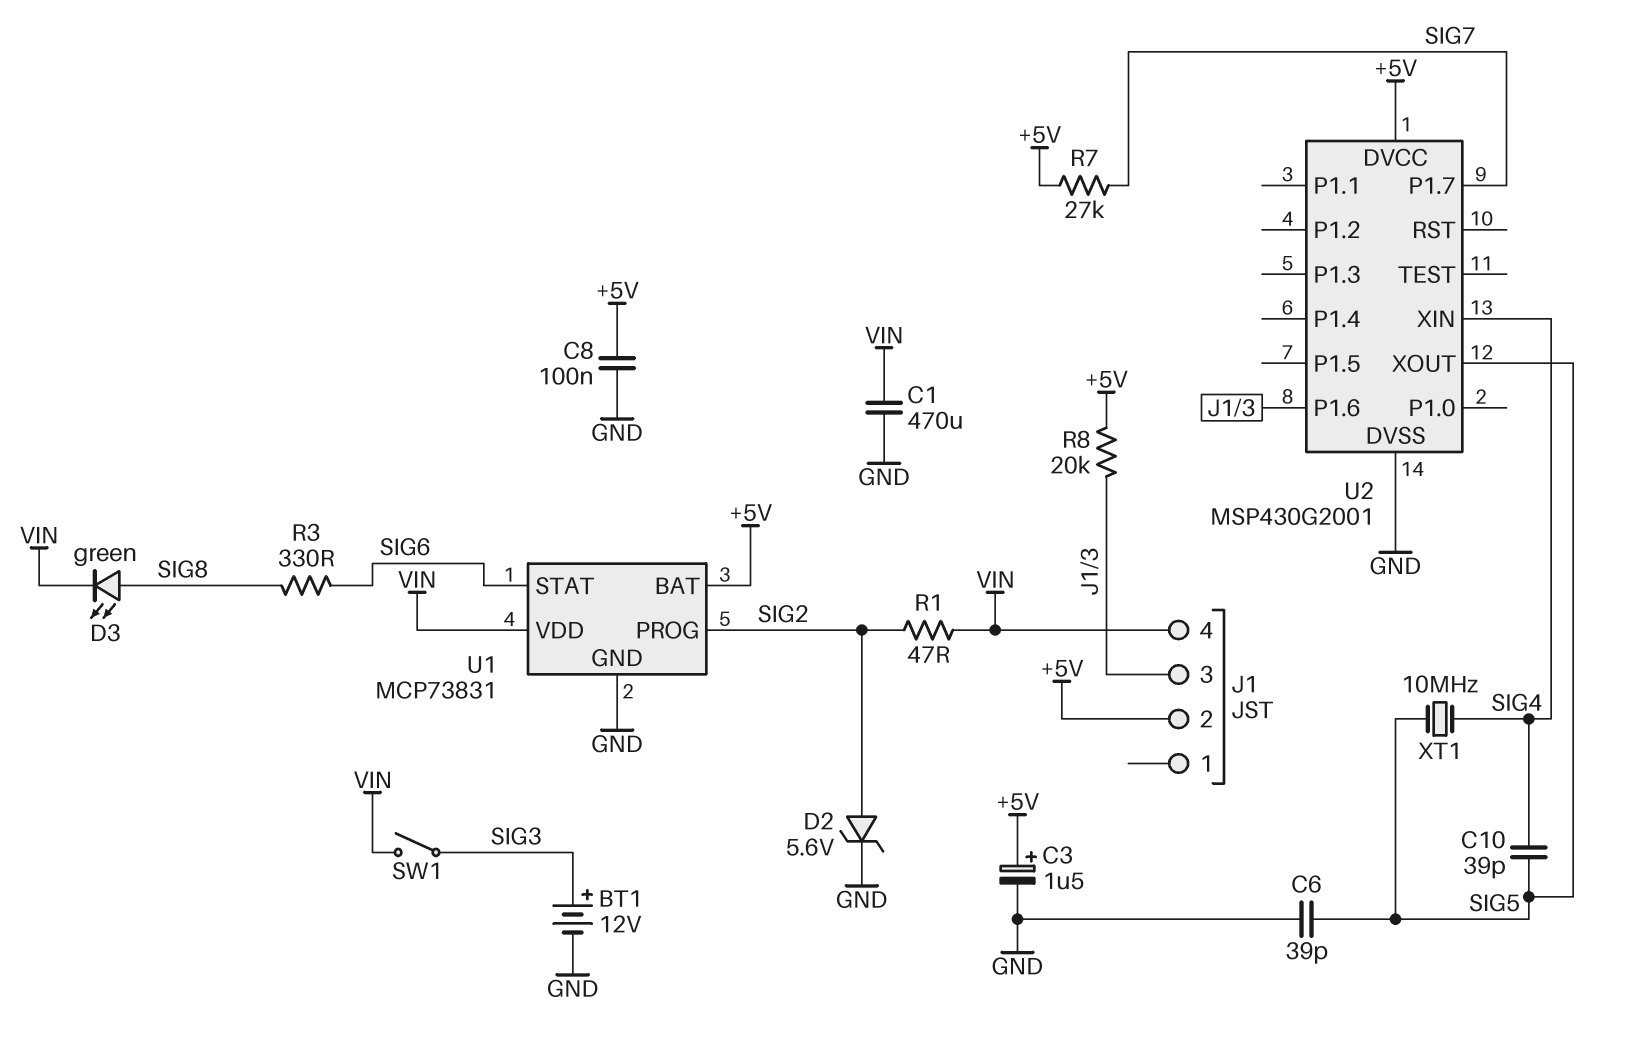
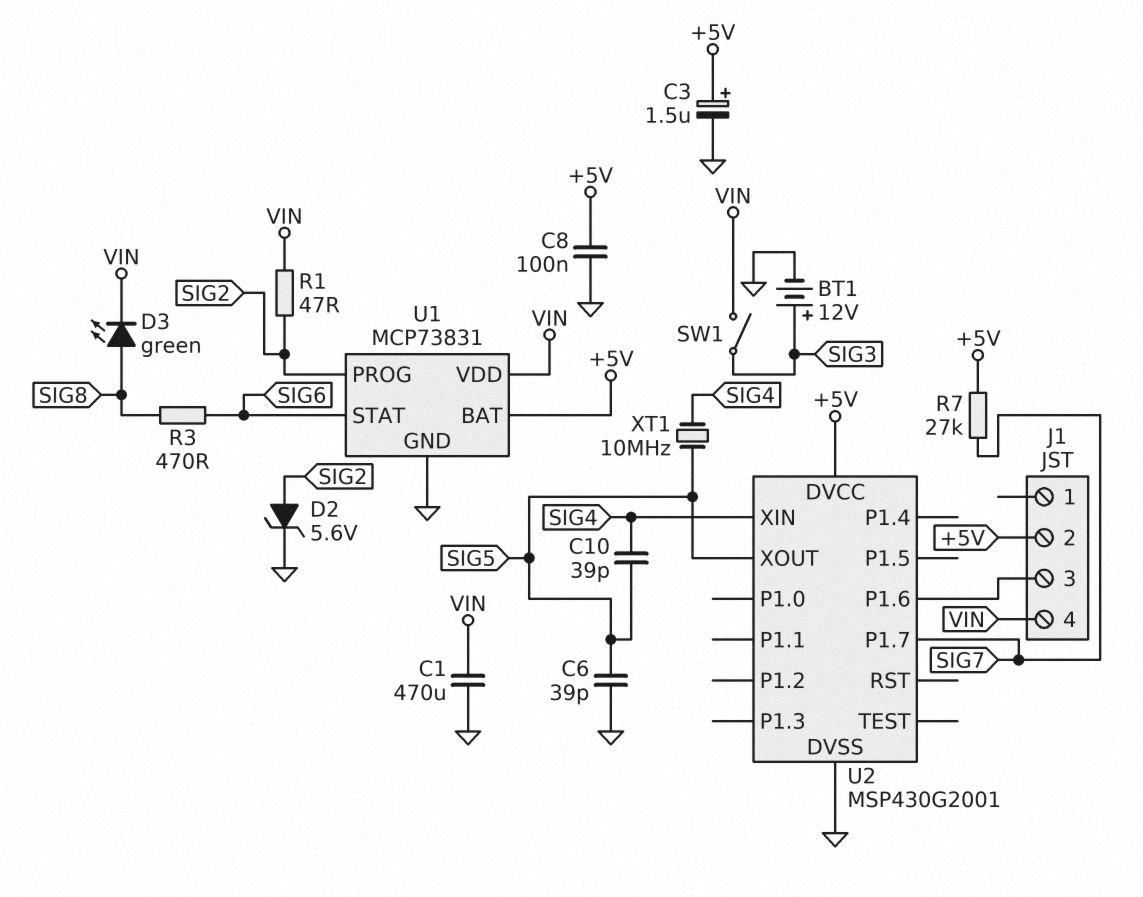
R3: 330 (SIG6, SIG8) -> 470 (SIG6, SIG8)
R8: 20k (+5V, J1/3) -> none

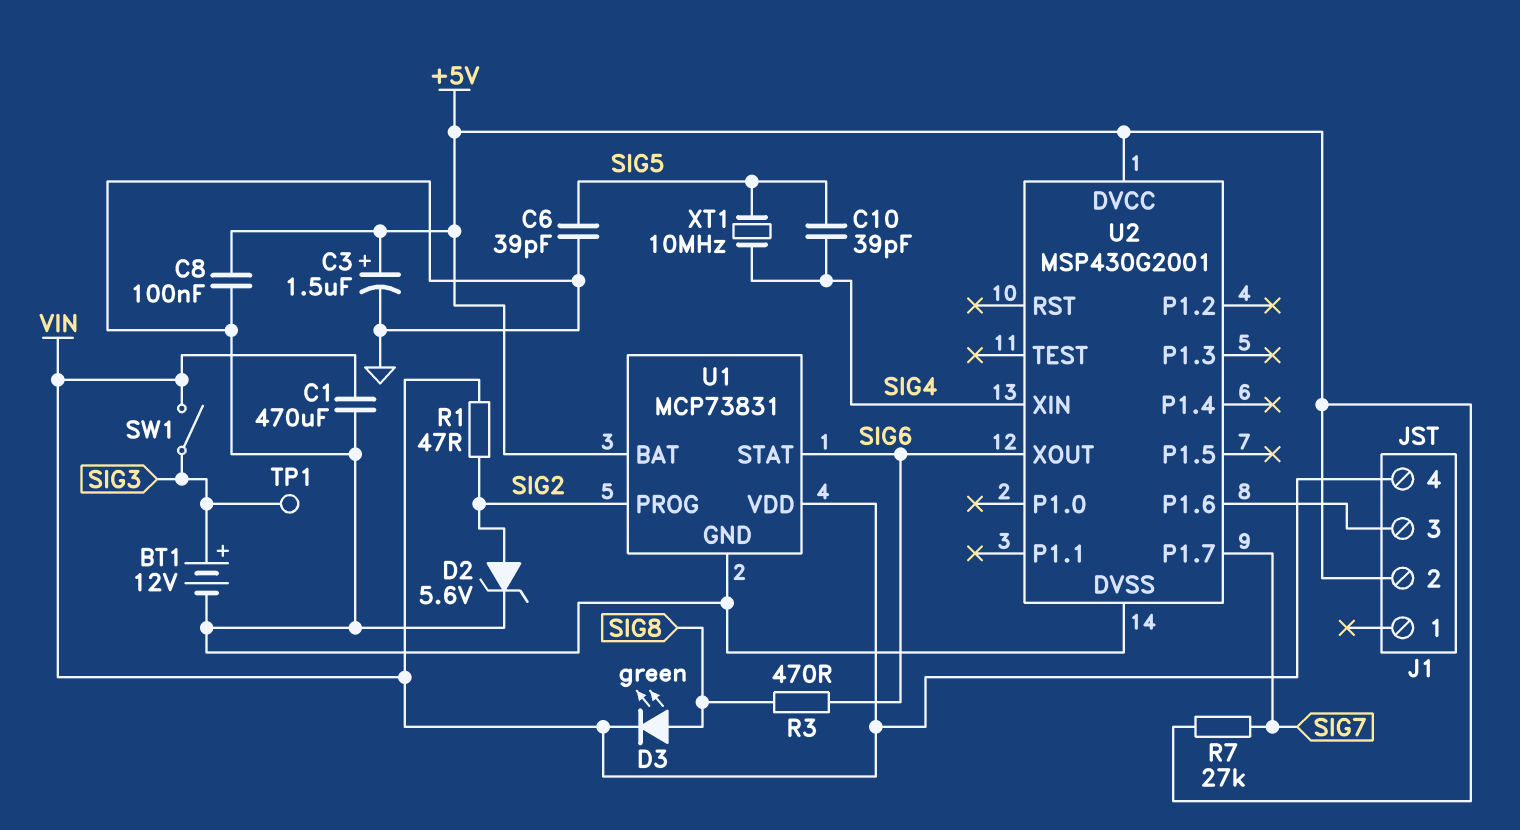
TP1: none -> test point (SIG3)
U2 pin XOUT: SIG5 -> SIG6

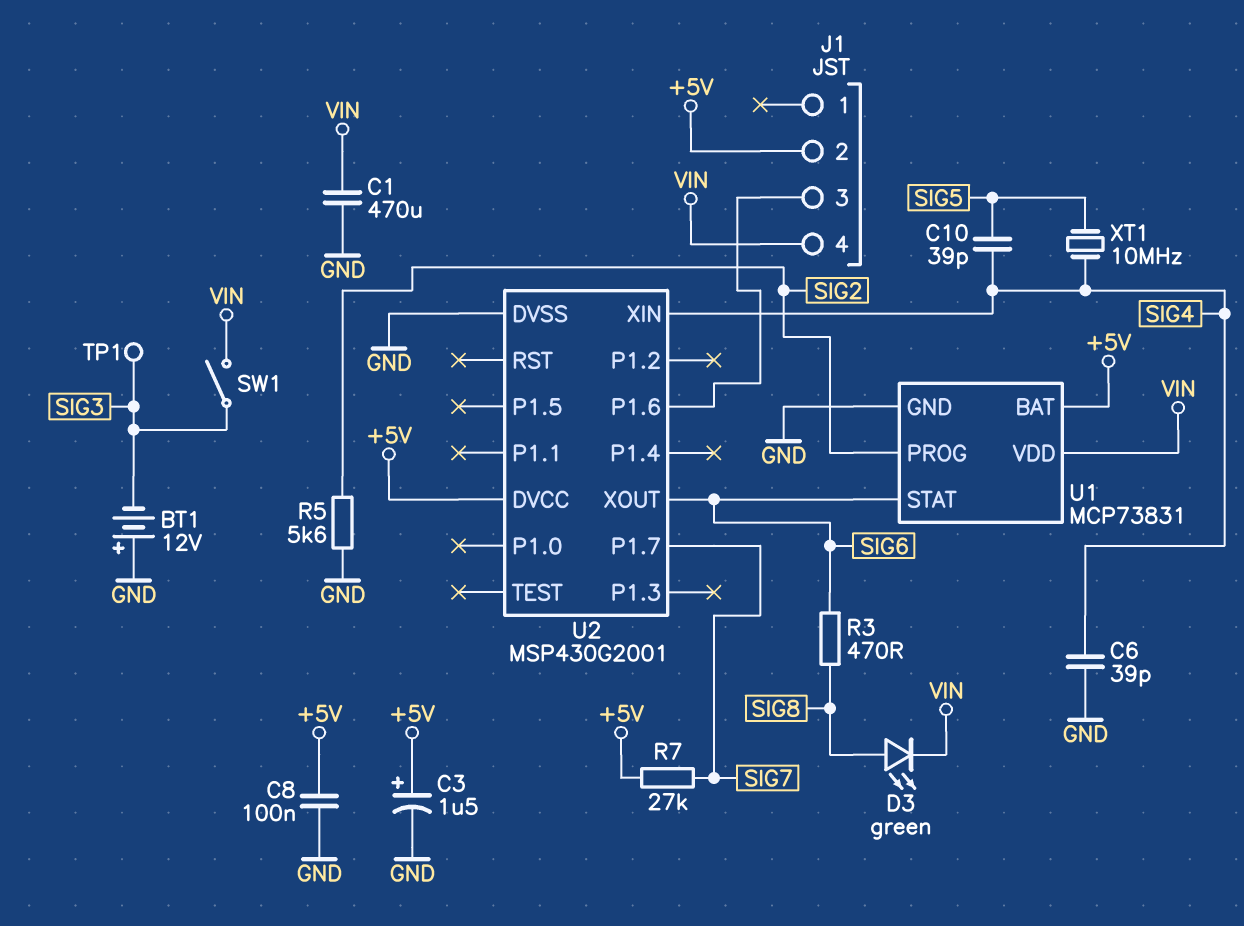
BT1: 12V (plus SIG3, minus GND) -> 12V (plus GND, minus SIG3)
C6: 39pF (GND, SIG5) -> 39pF (GND, SIG4)
D2: zener 5.6V (A SIG2, K GND) -> none
R1: 47 (SIG2, VIN) -> none
R5: none -> 5.6k (GND, SIG2)

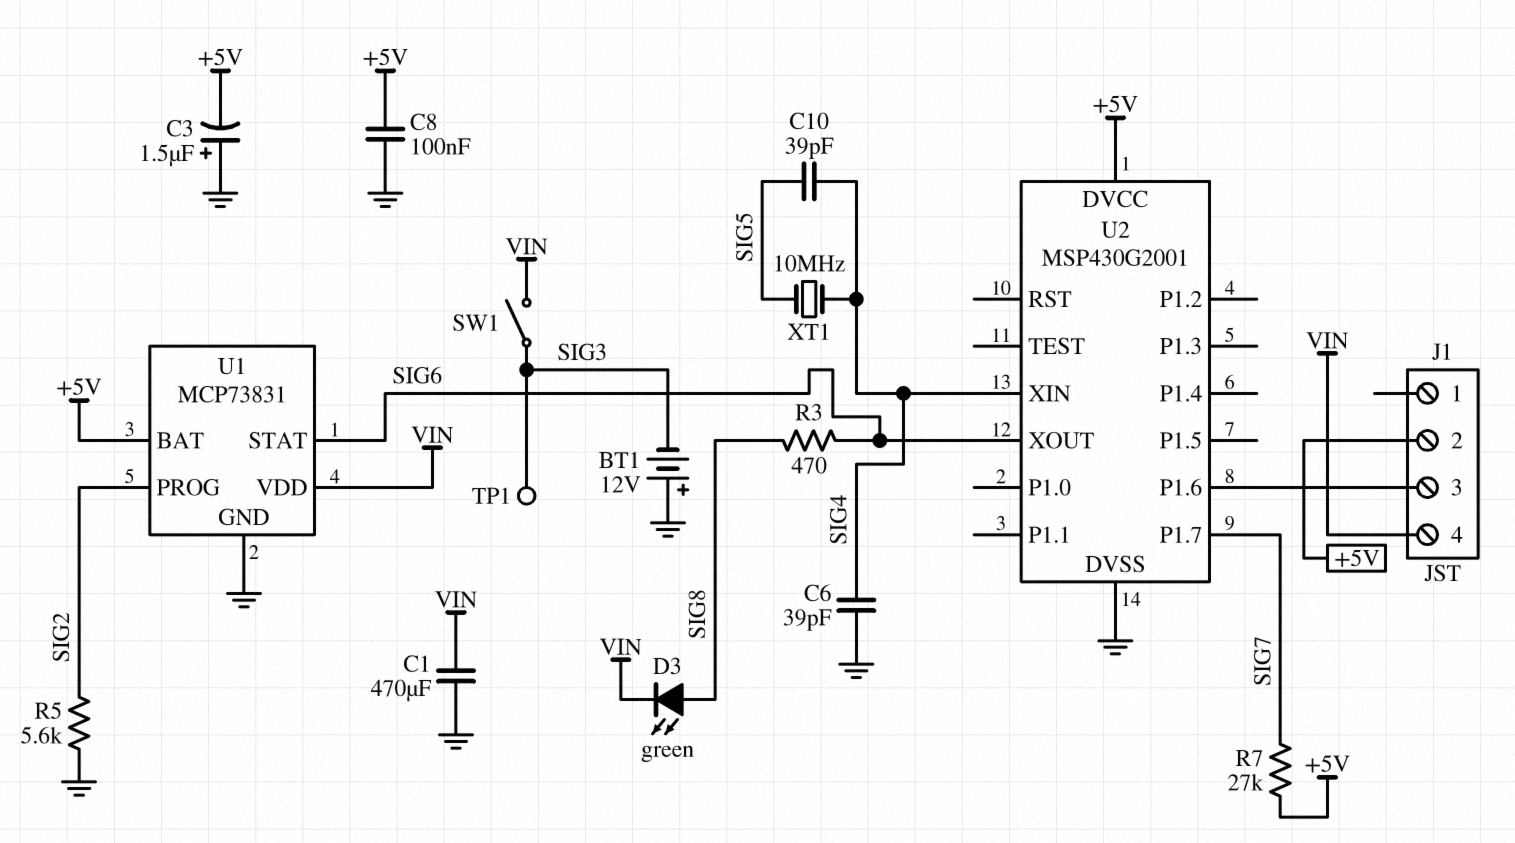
C3: 1.5uF (plus +5V, minus GND) -> 1.5uF (plus GND, minus +5V)

